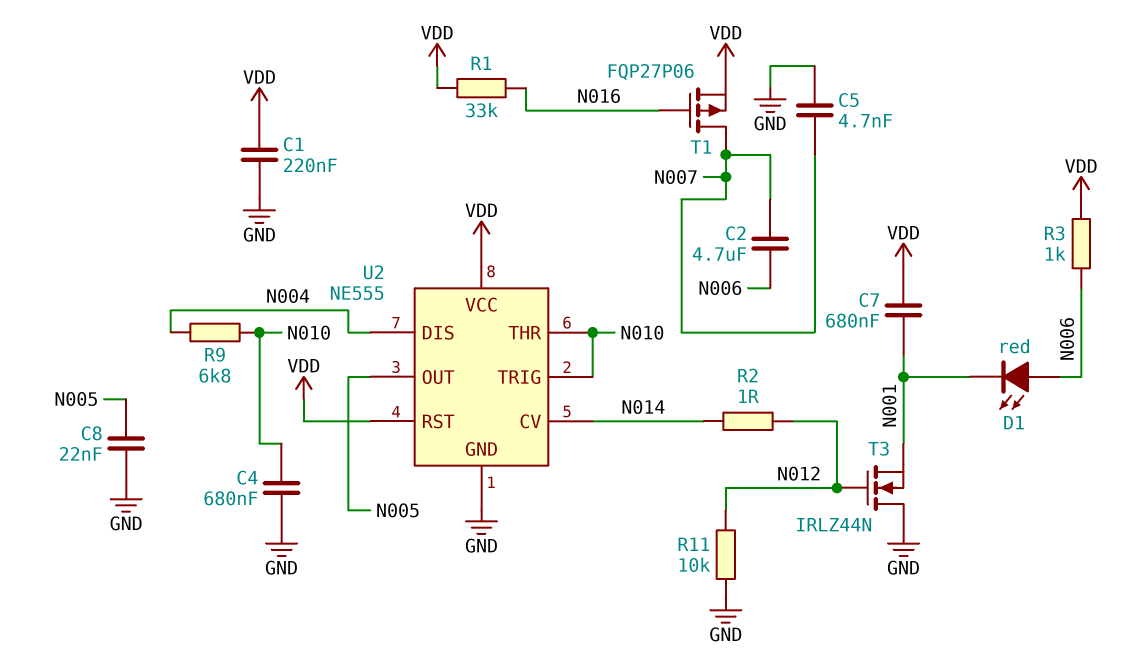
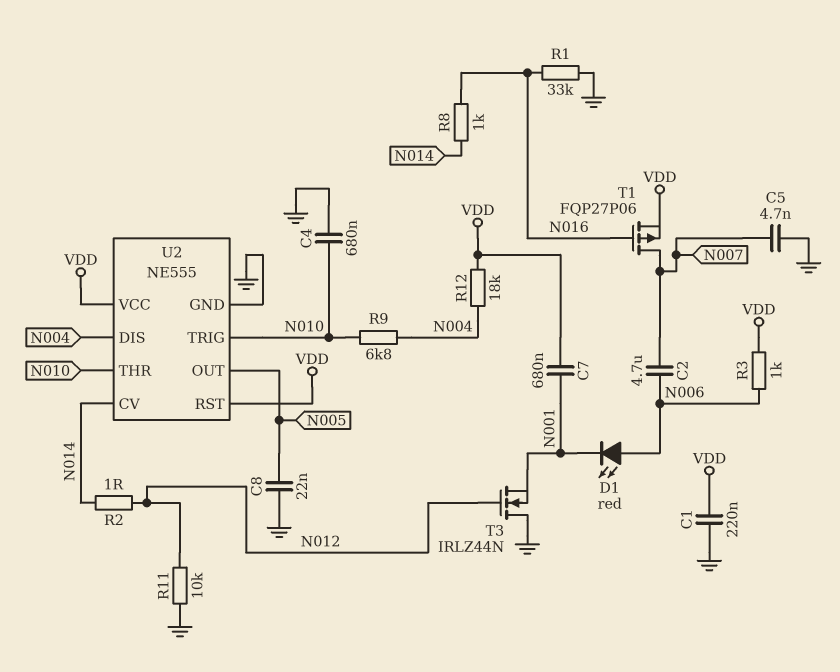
R1: 33k (N016, VDD) -> 33k (GND, N016)
R8: none -> 1k (N014, N016)
R12: none -> 18k (N004, VDD)

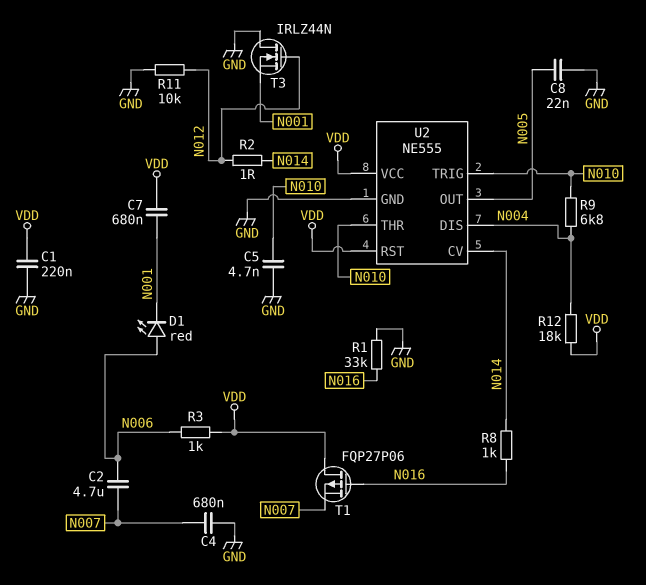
C4: 680nF (GND, N010) -> 680nF (GND, N007)
C5: 4.7nF (GND, N007) -> 4.7nF (GND, N010)
T1: PMOS FQP27P06 (G N016, D N007, S VDD) -> PMOS FQP27P06 (G N016, D VDD, S N007)

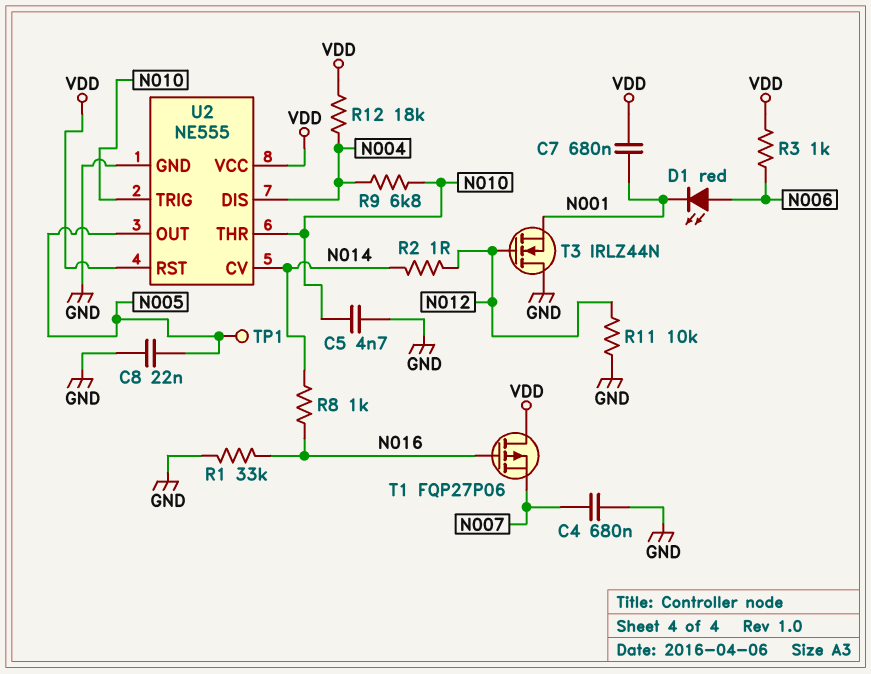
C1: 220nF (GND, VDD) -> none
C2: 4.7uF (N006, N007) -> none
TP1: none -> test point (N005)

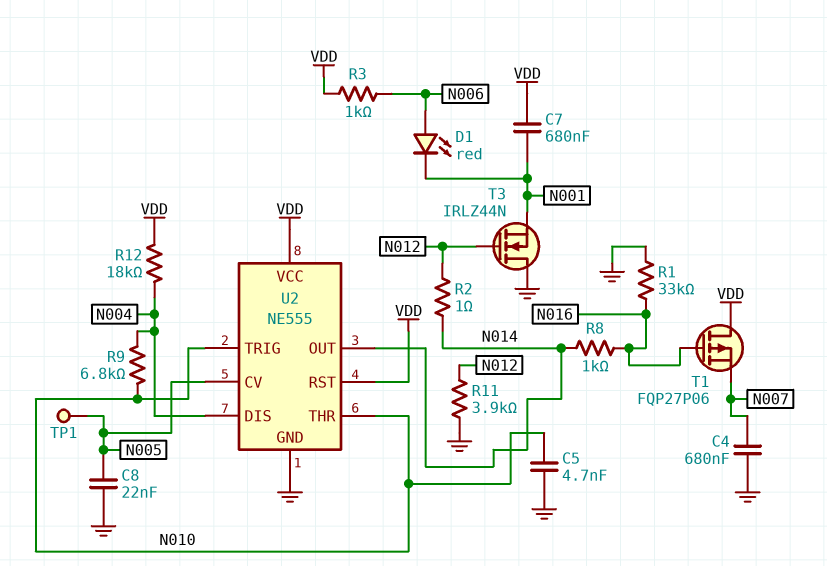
R11: 10k (GND, N012) -> 3.9k (GND, N012)
U2 pin CV: N014 -> N005
U2 pin OUT: N005 -> N014

